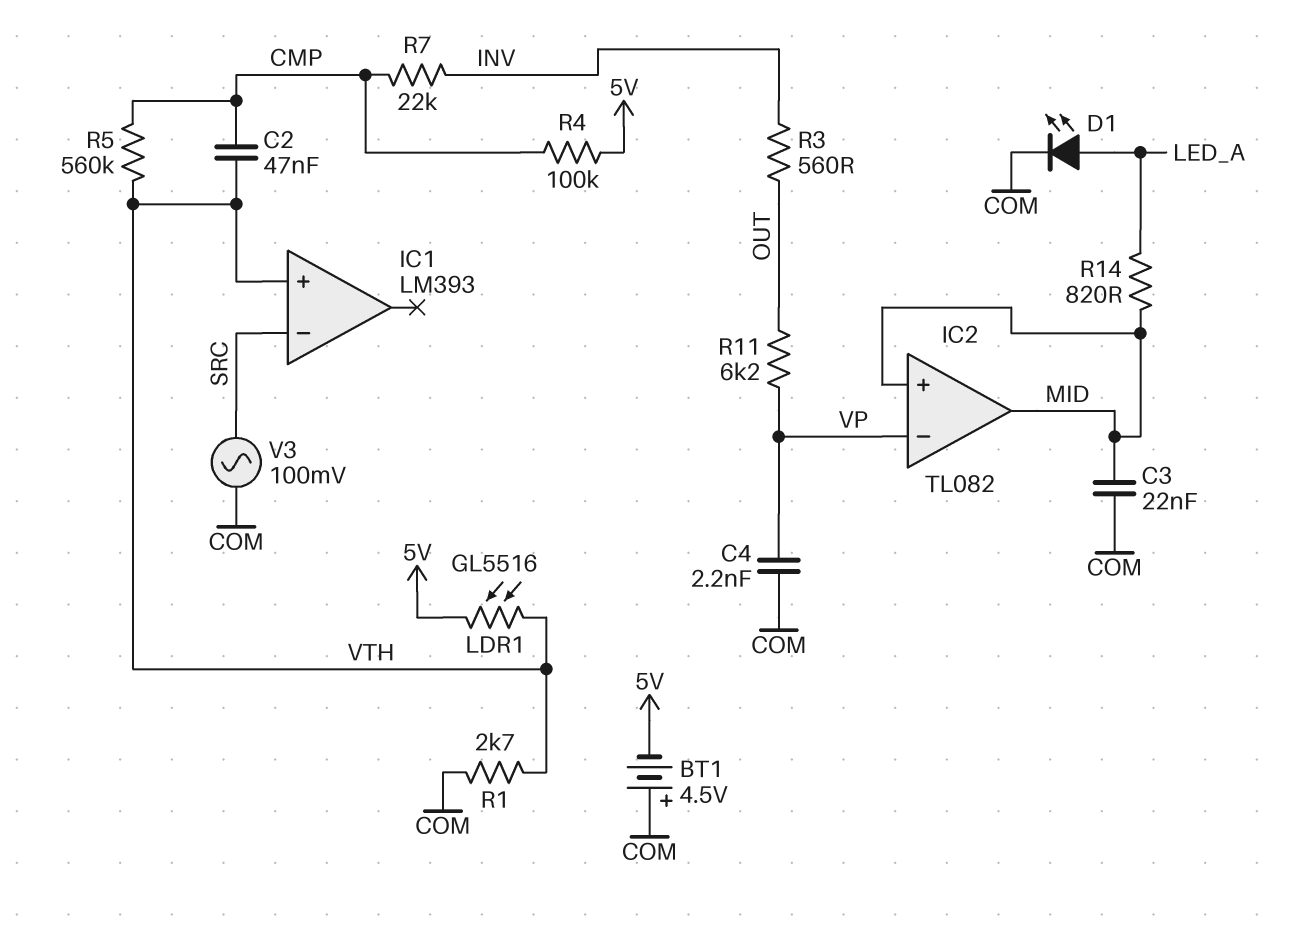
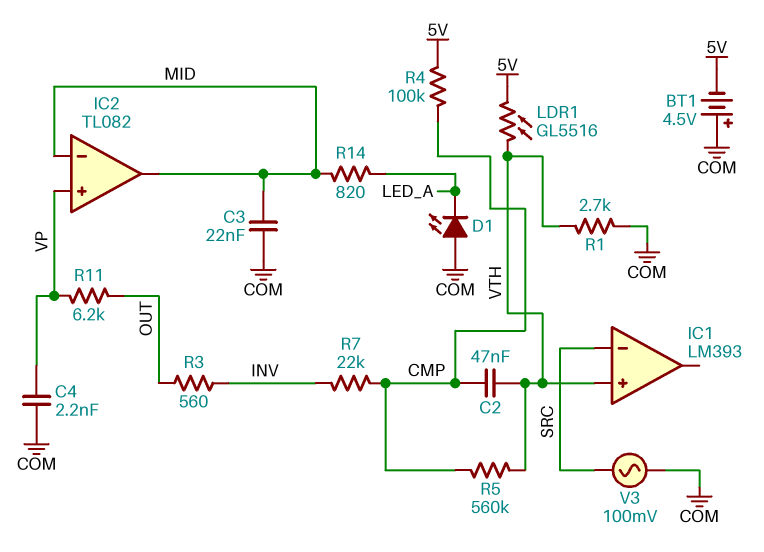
D1: LED (A LED_A, K COM) -> LED (A COM, K LED_A)
IC2 pin in+: MID -> VP
IC2 pin in-: VP -> MID

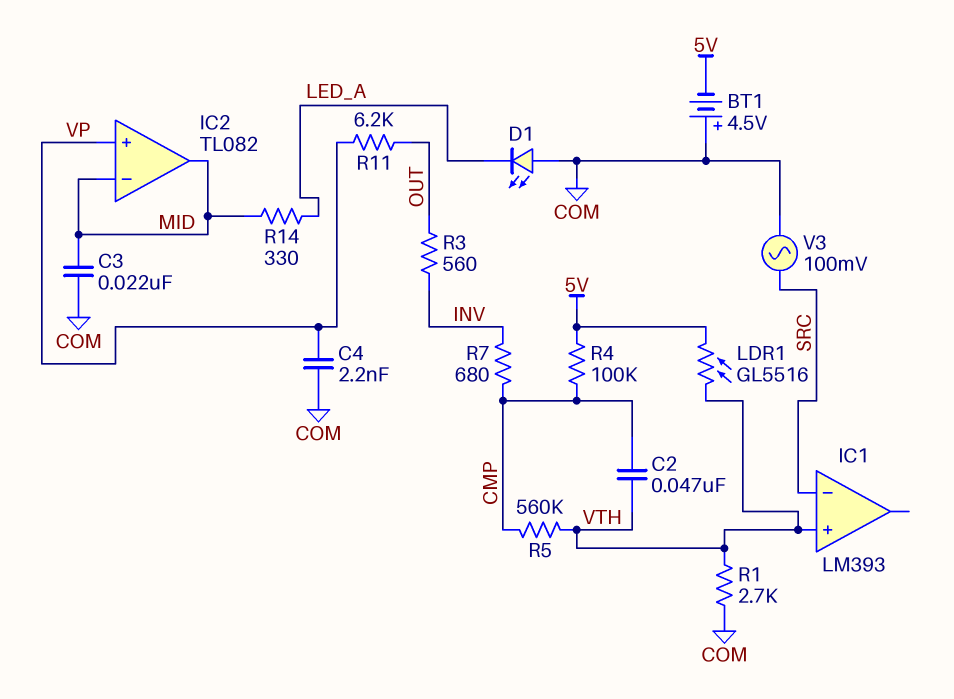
R7: 22k (CMP, INV) -> 680 (CMP, INV)
R14: 820 (LED_A, MID) -> 330 (LED_A, MID)

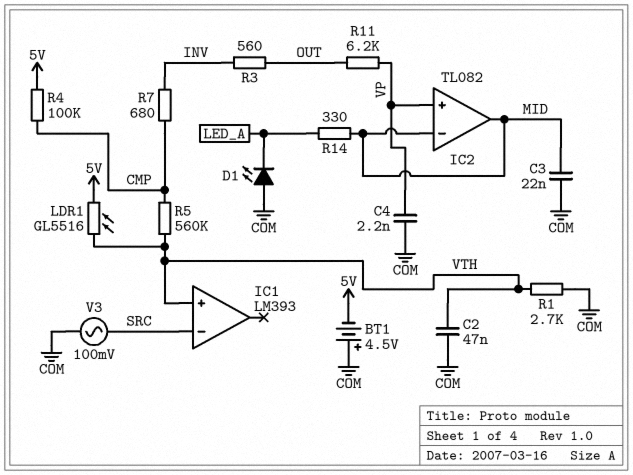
C2: 47nF (CMP, VTH) -> 47nF (COM, VTH)

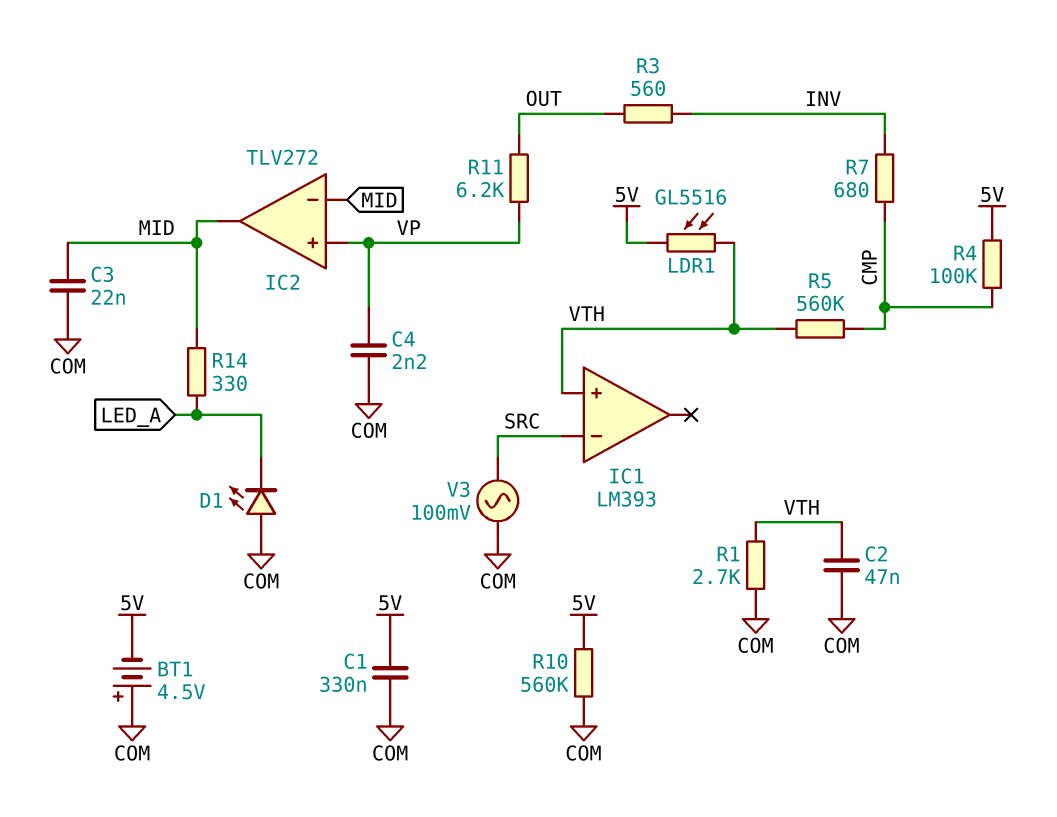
C1: none -> 330nF (5V, COM)
IC2: TL082 -> TLV272
R10: none -> 560k (5V, COM)

